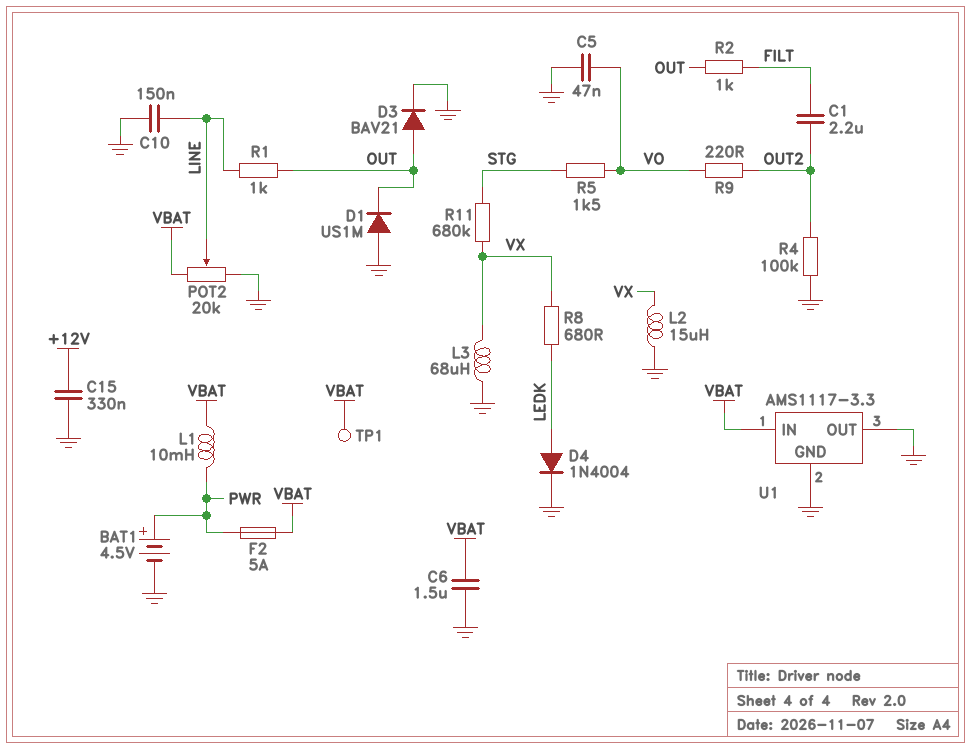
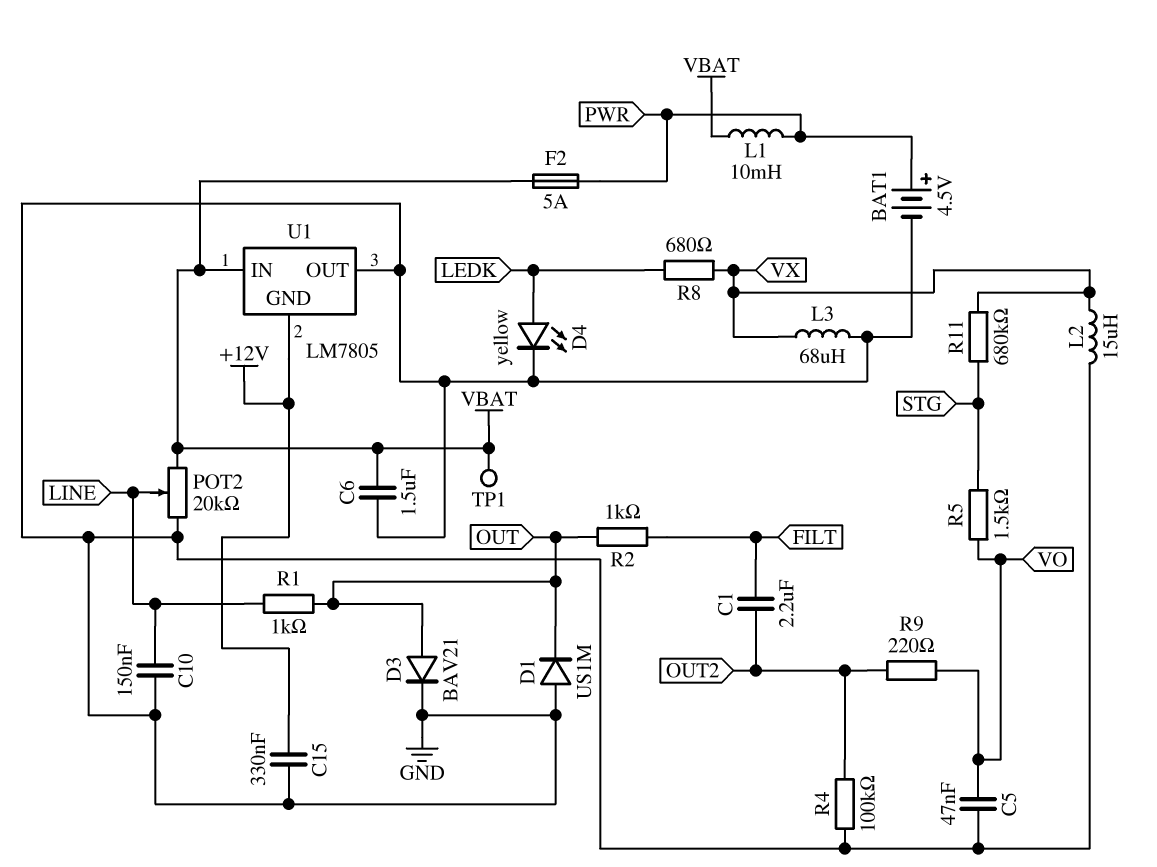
D4: diode 1N4004 (A LEDK, K GND) -> LED yellow (A LEDK, K GND)
U1: AMS1117-3.3 -> LM7805
U1 pin GND: GND -> +12V

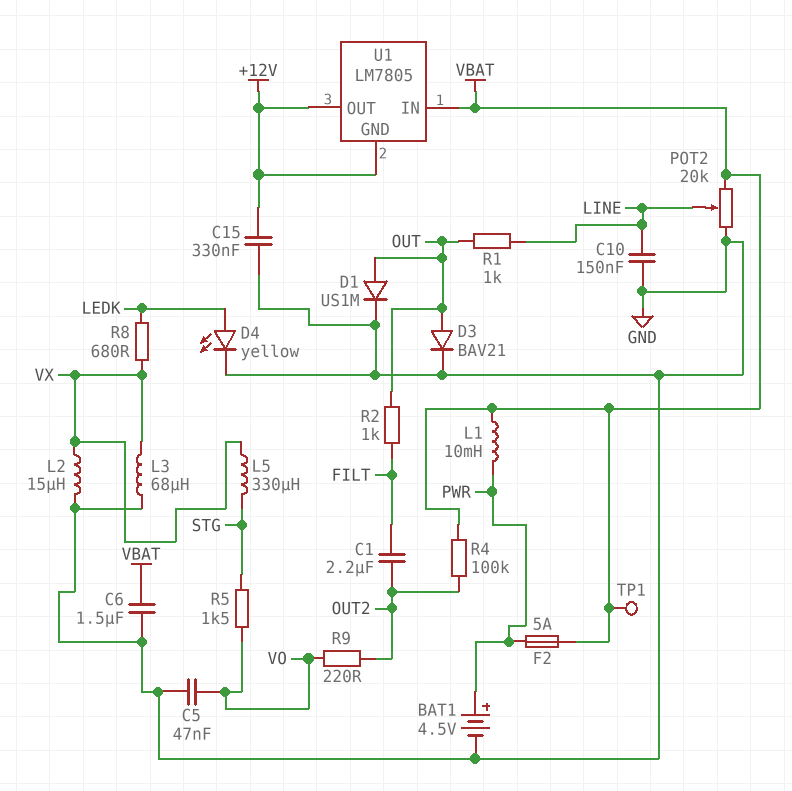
D1: diode US1M (A GND, K OUT) -> diode US1M (A OUT, K GND)
L5: none -> 330uH (STG, VX)
R4: 100k (GND, OUT2) -> 100k (OUT2, VBAT)
R11: 680k (STG, VX) -> none
U1 pin OUT: GND -> +12V

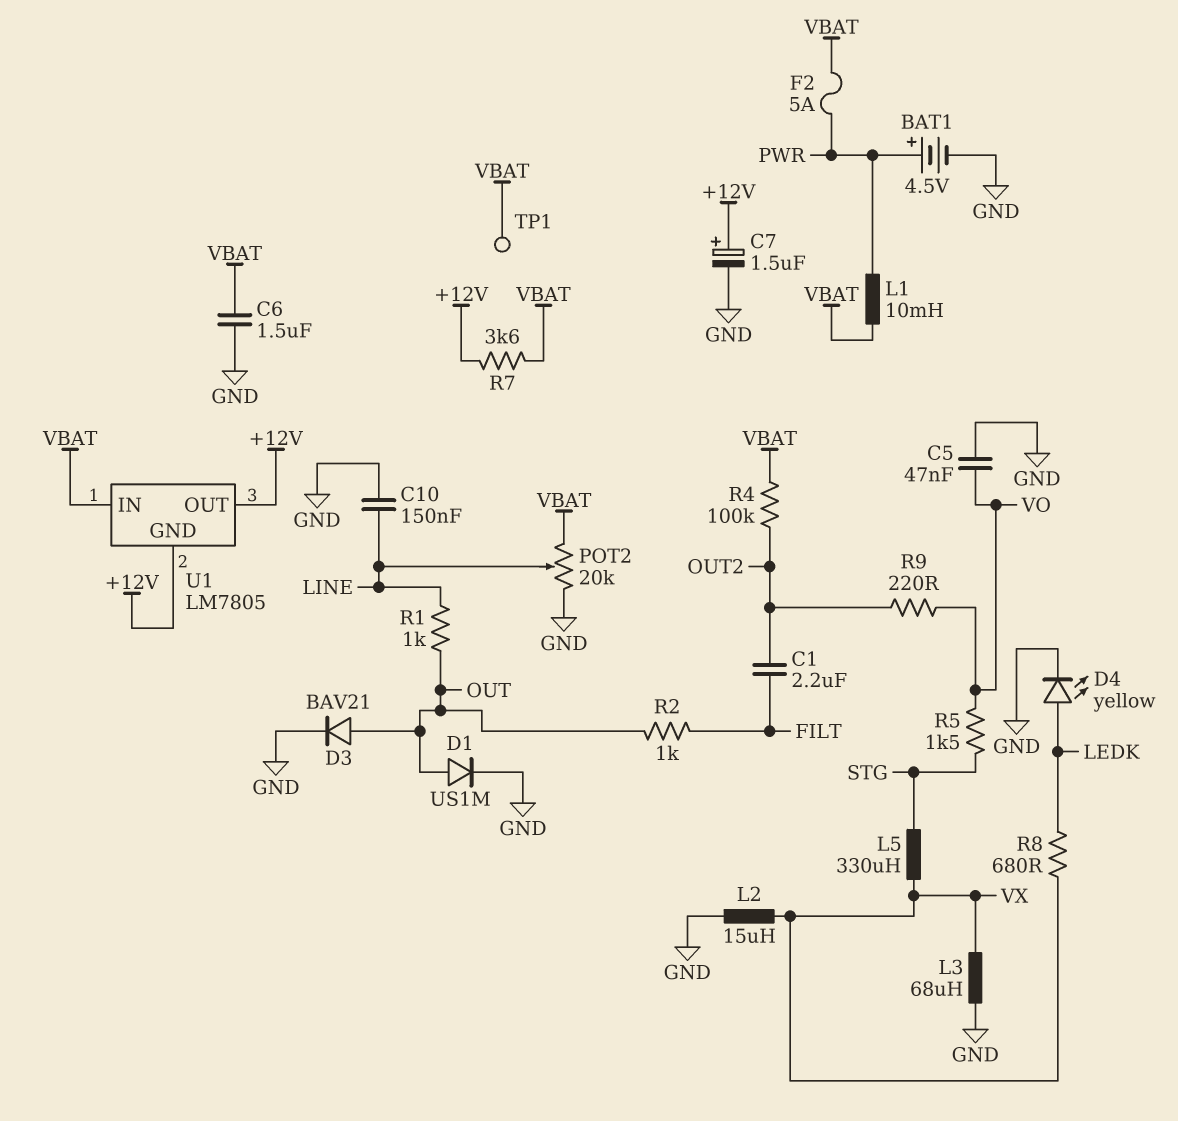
C7: none -> 1.5uF (plus +12V, minus GND)
C15: 330nF (+12V, GND) -> none
R7: none -> 3.6k (+12V, VBAT)

